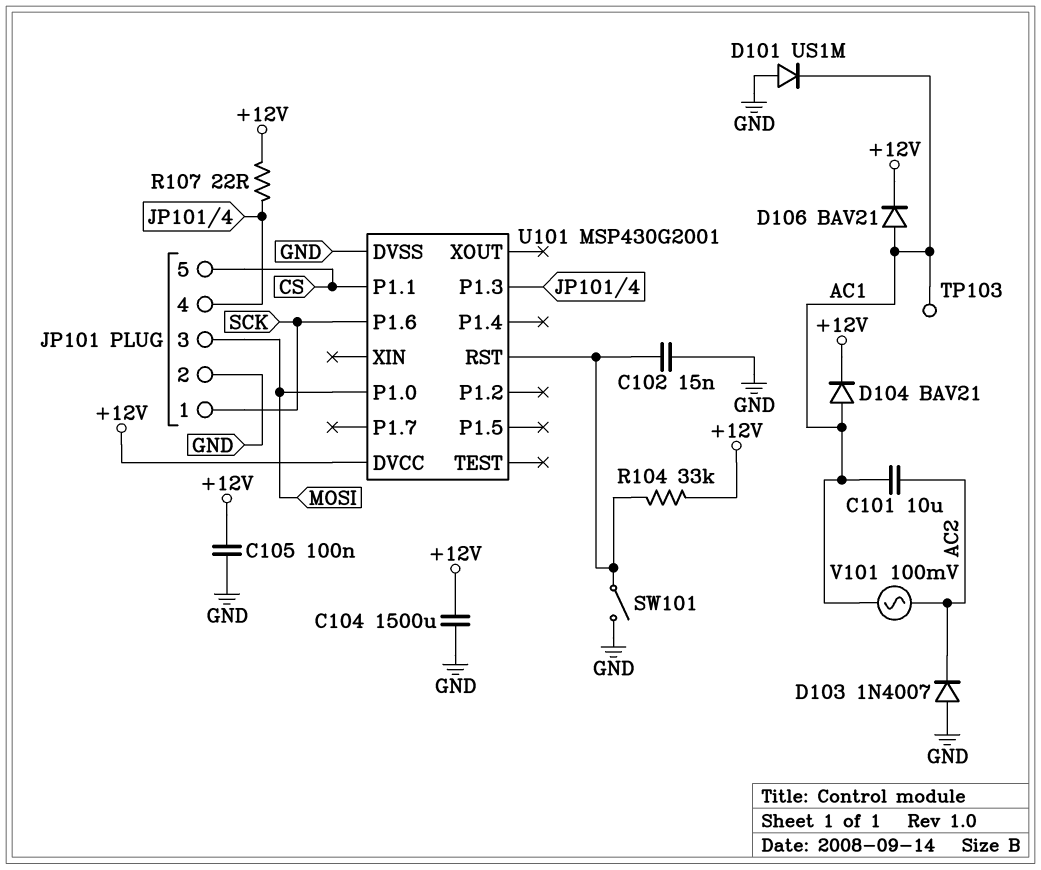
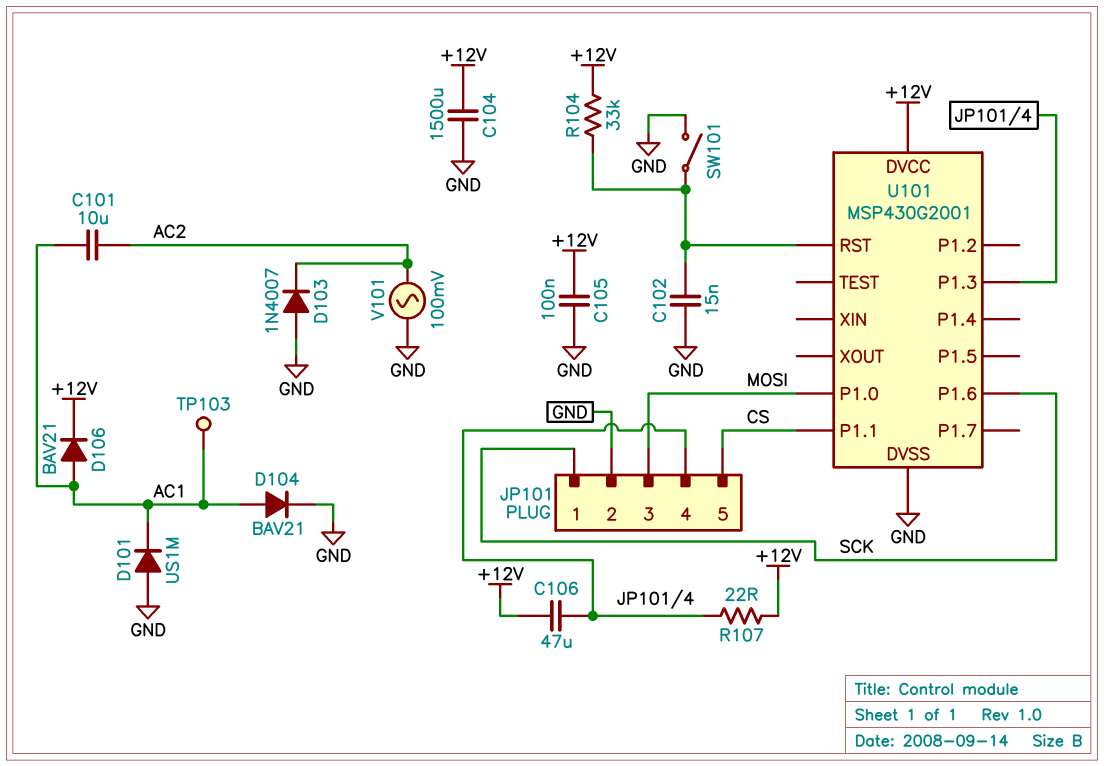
C106: none -> 47uF (+12V, JP101/4)
D104: diode BAV21 (A AC1, K +12V) -> diode BAV21 (A AC1, K GND)
V101: AC 100mV (AC1, AC2) -> AC 100mV (AC2, GND)

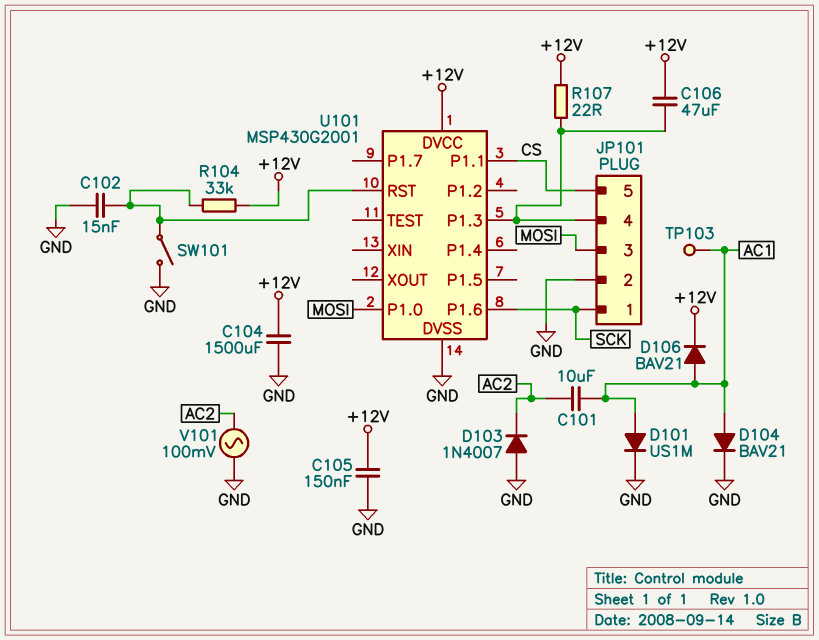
C105: 100nF (+12V, GND) -> 150nF (+12V, GND)
D101: diode US1M (A GND, K AC1) -> diode US1M (A AC1, K GND)

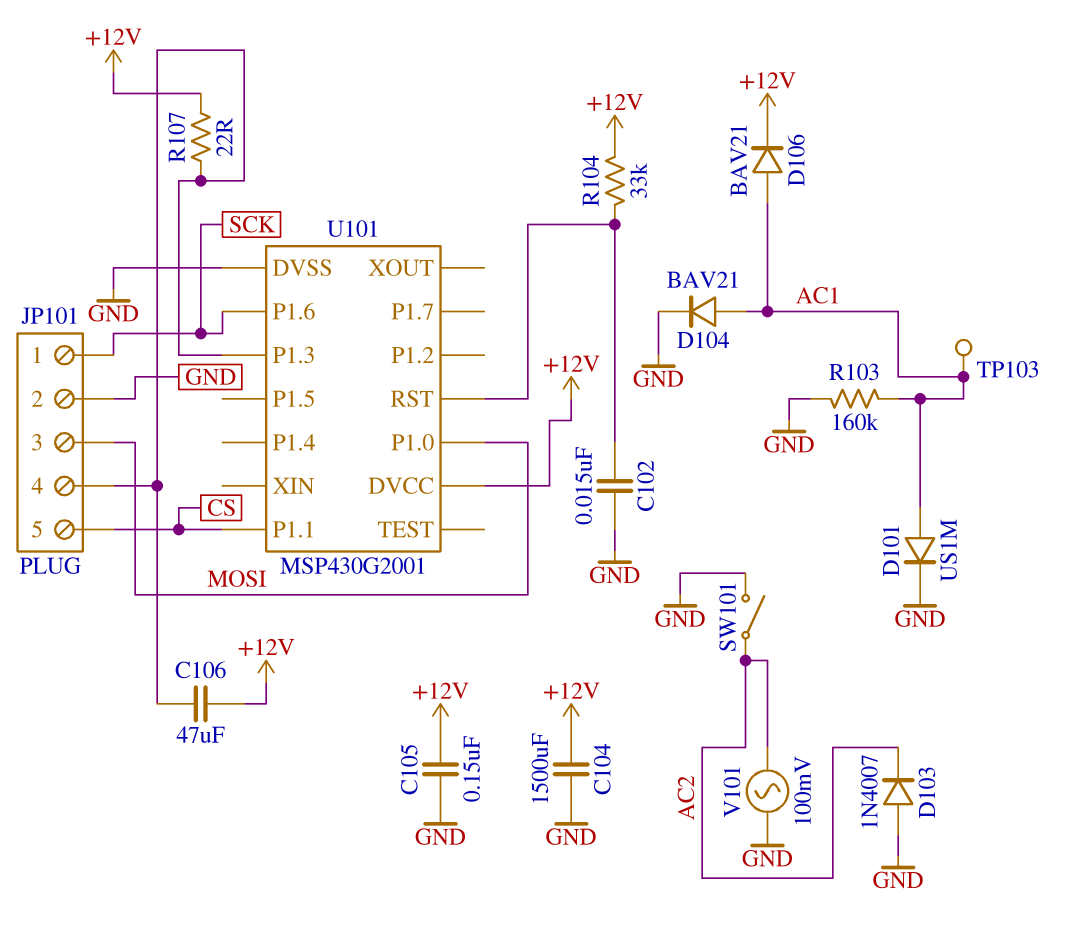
C101: 10uF (AC1, AC2) -> none
R103: none -> 160k (AC1, GND)
SW101: switch (GND, U101/RST) -> switch (AC2, GND)

